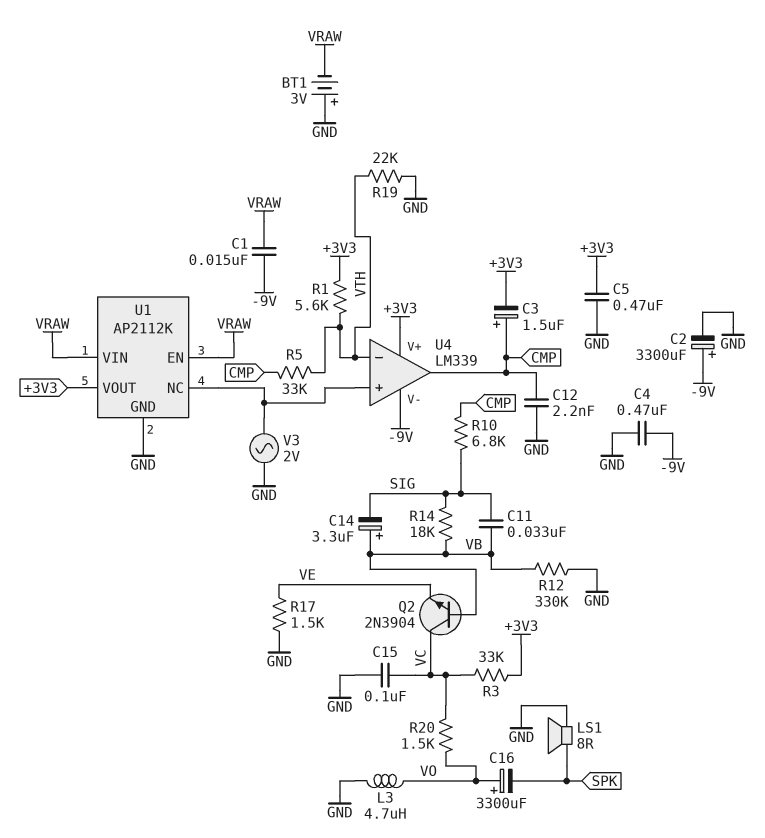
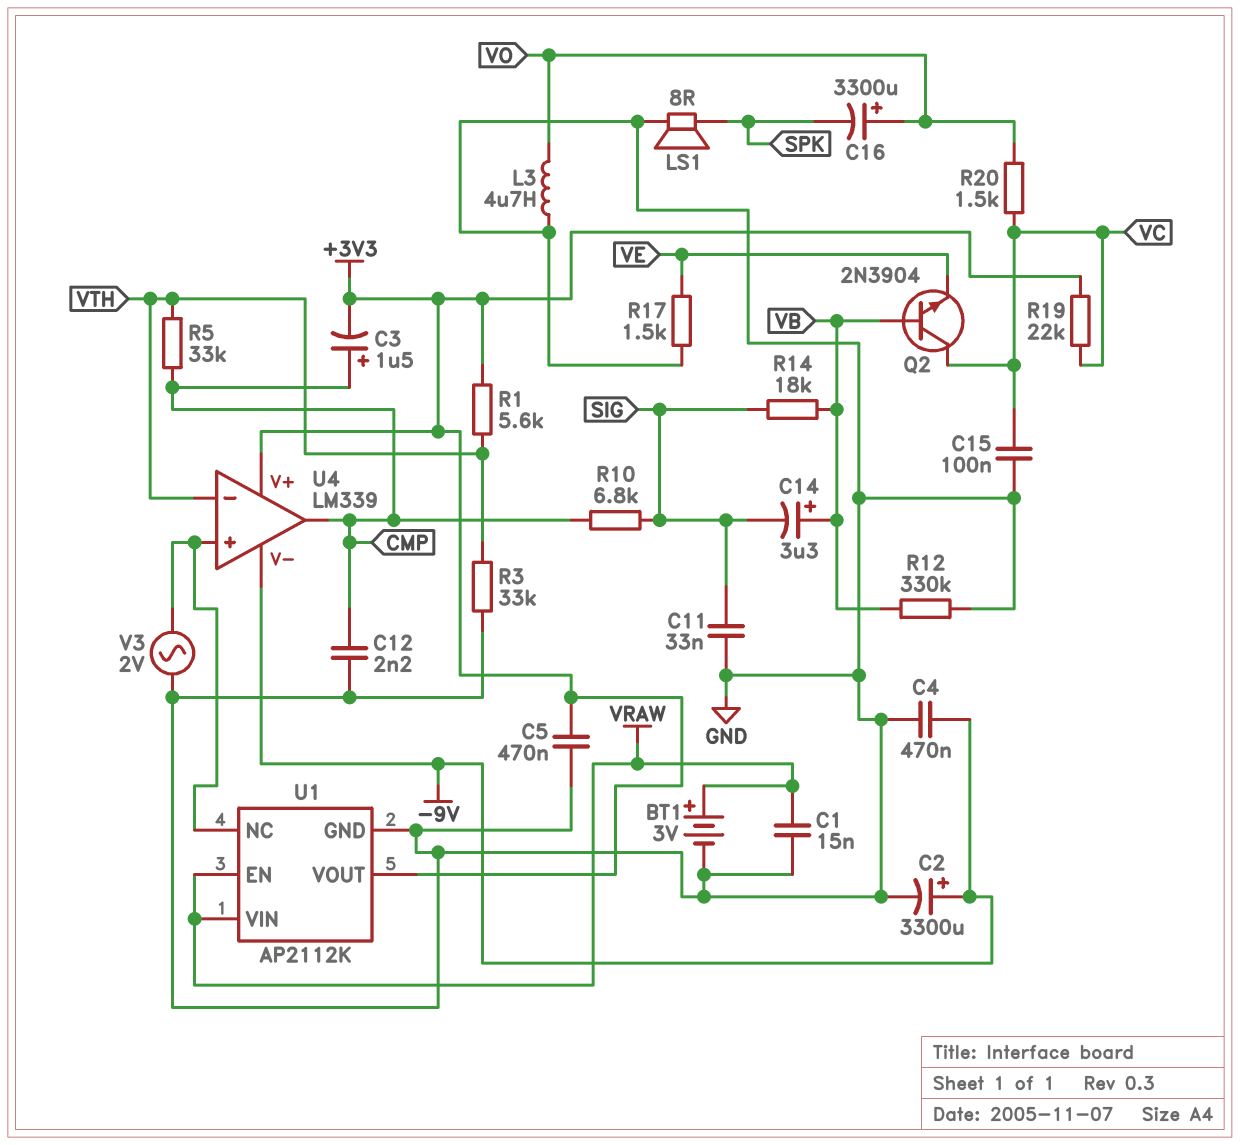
BT1: 3V (plus GND, minus VRAW) -> 3V (plus VRAW, minus GND)
C1: 15nF (-9V, VRAW) -> 15nF (GND, VRAW)
C11: 33nF (SIG, VB) -> 33nF (GND, SIG)
R3: 33k (+3V3, VC) -> 33k (GND, VTH)
R19: 22k (GND, VTH) -> 22k (+3V3, VC)

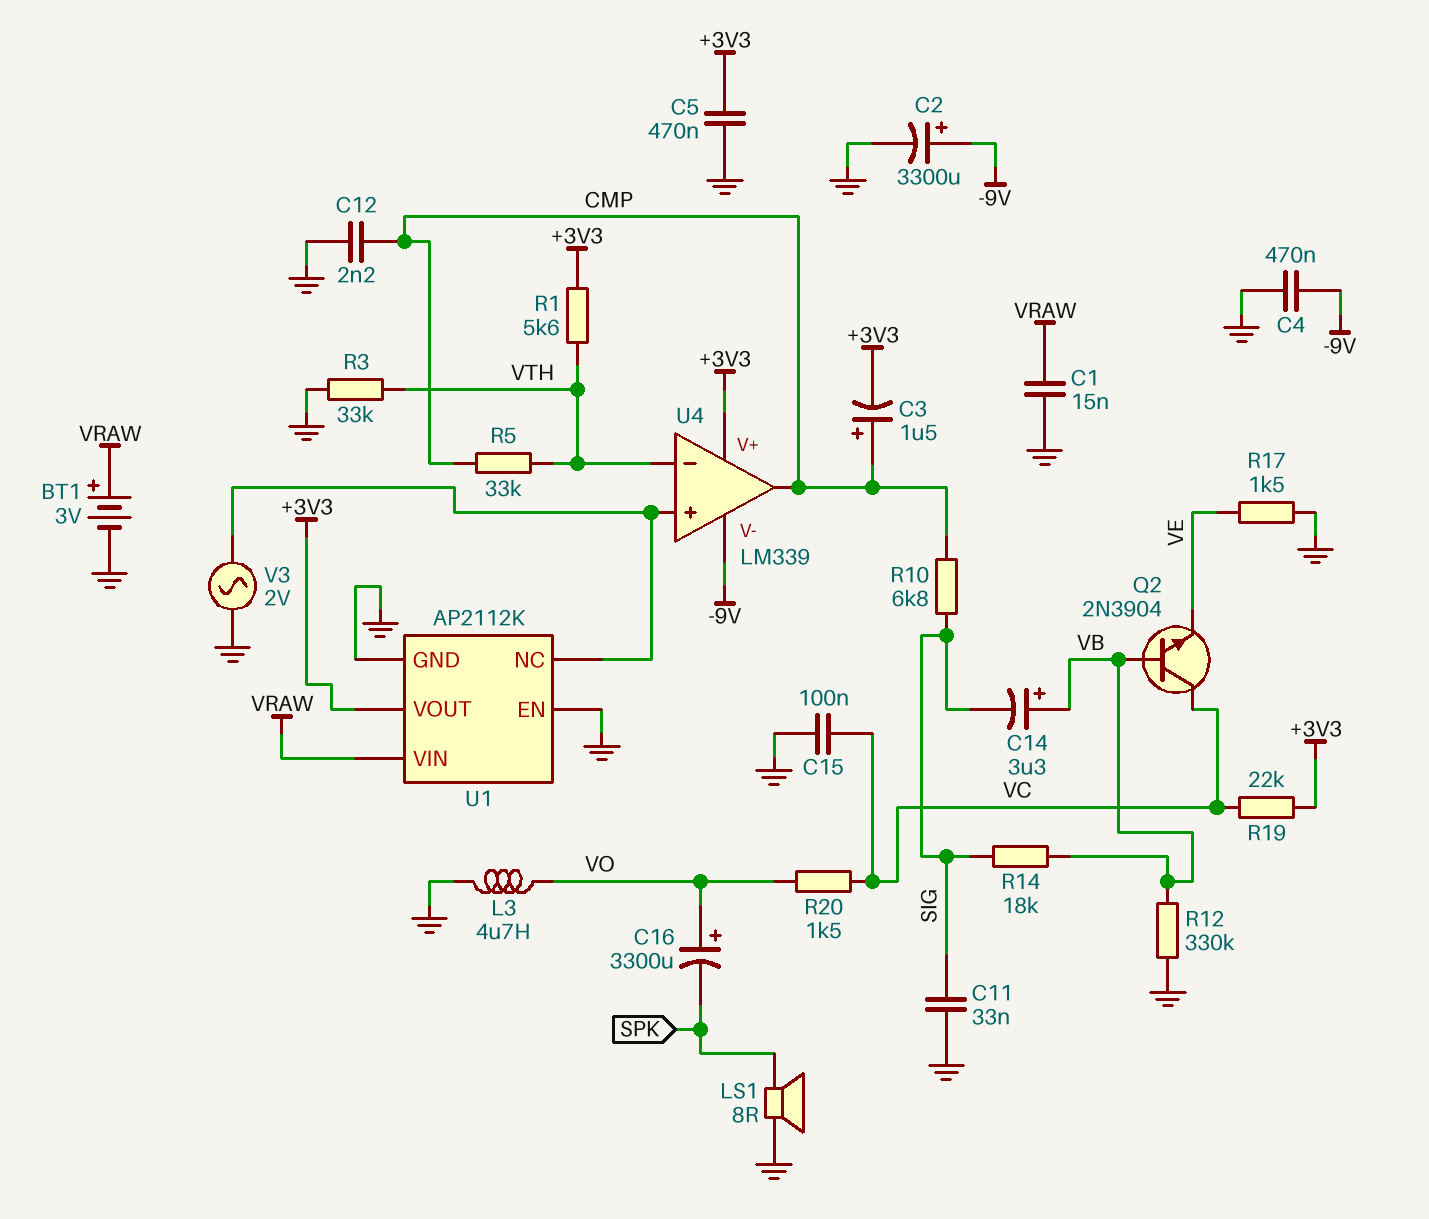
U1 pin EN: VRAW -> GND

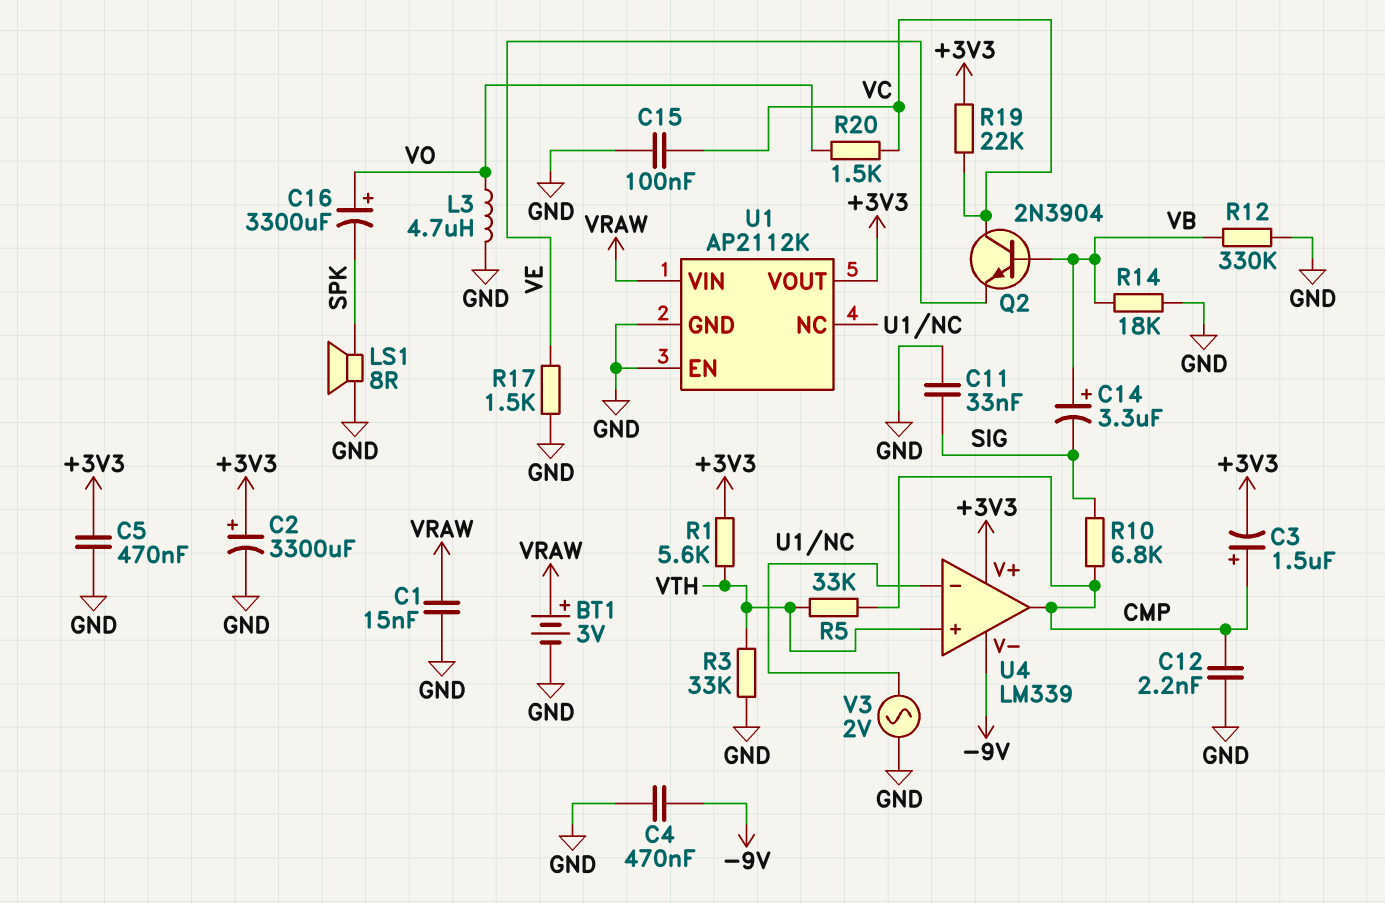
C2: 3300uF (plus -9V, minus GND) -> 3300uF (plus +3V3, minus GND)
R14: 18k (SIG, VB) -> 18k (GND, VB)
U4 pin in+: U1/NC -> VTH
U4 pin in-: VTH -> U1/NC

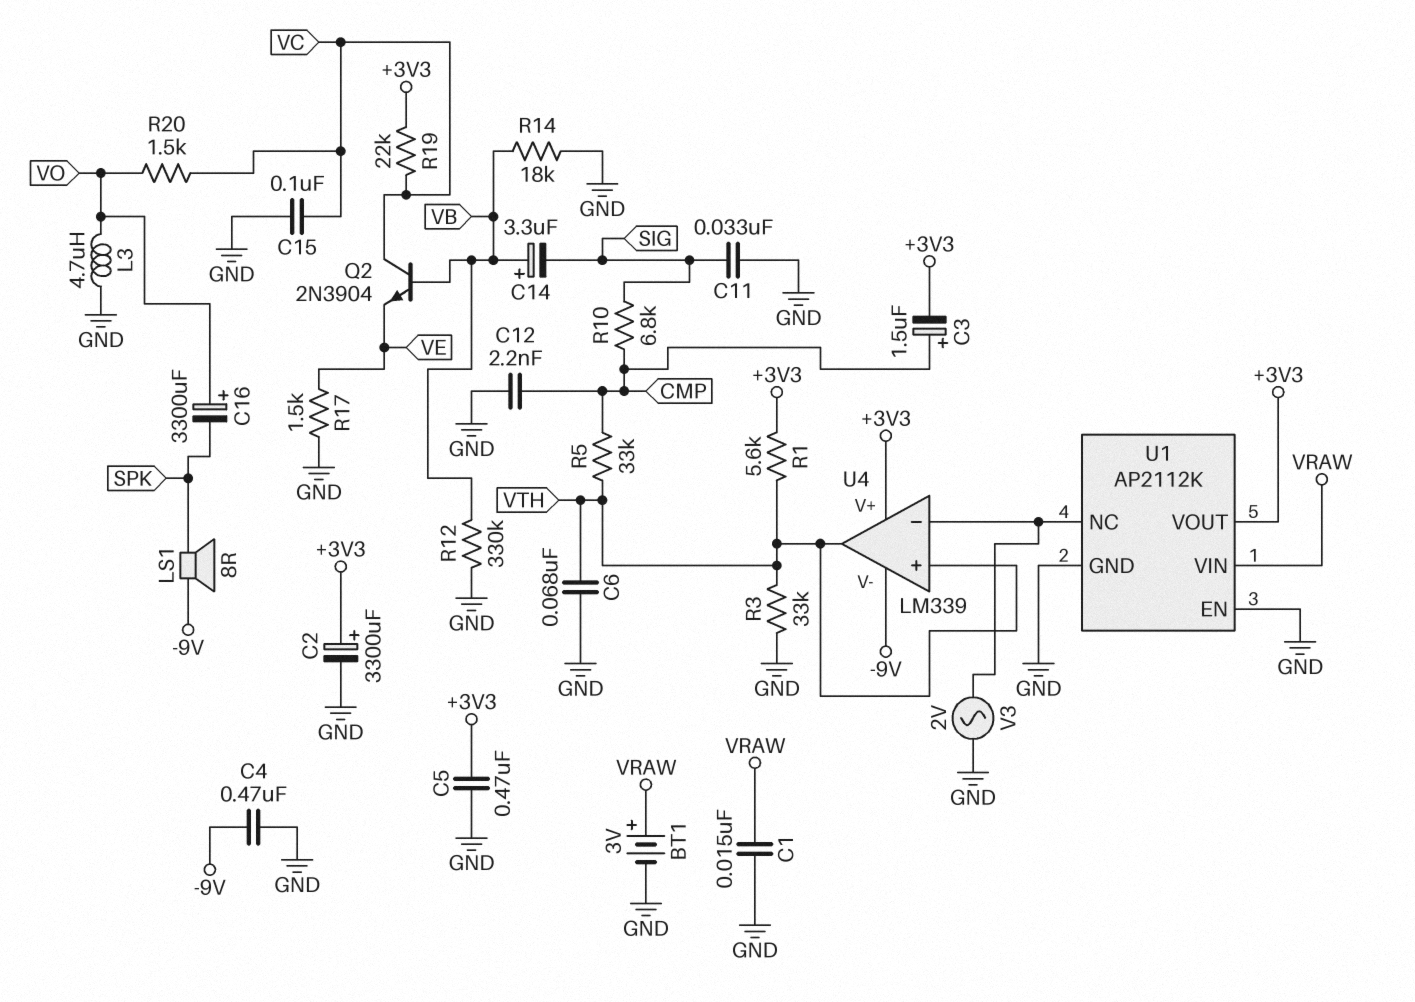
C6: none -> 68nF (GND, VTH)
LS1: speaker 8R (GND, SPK) -> speaker 8R (-9V, SPK)
U4 pin out: CMP -> VTH

